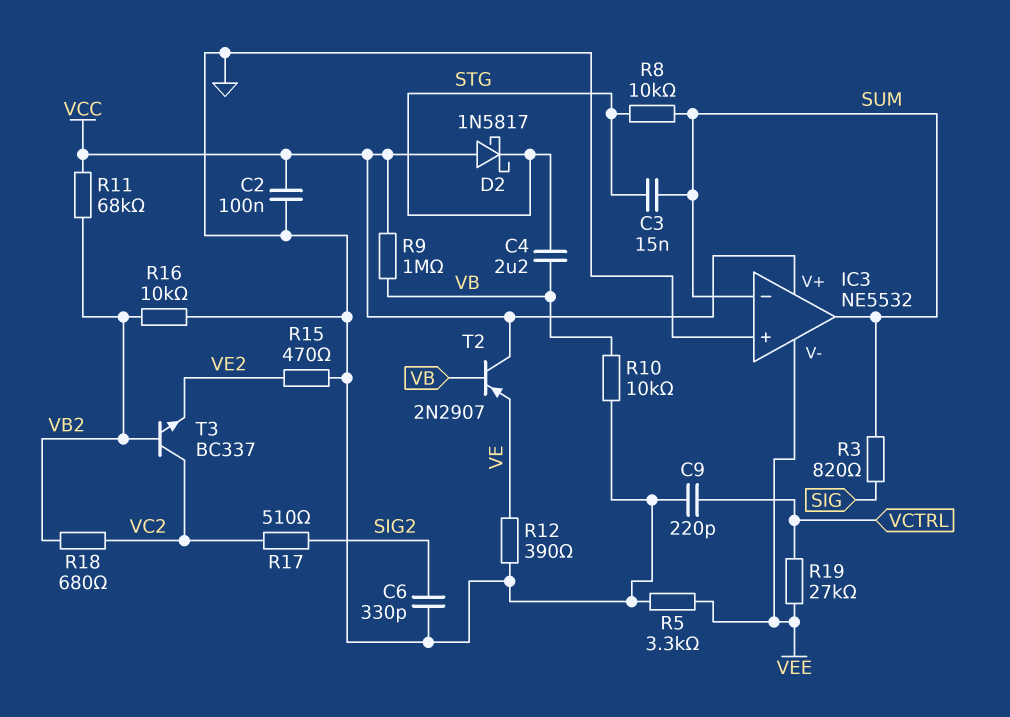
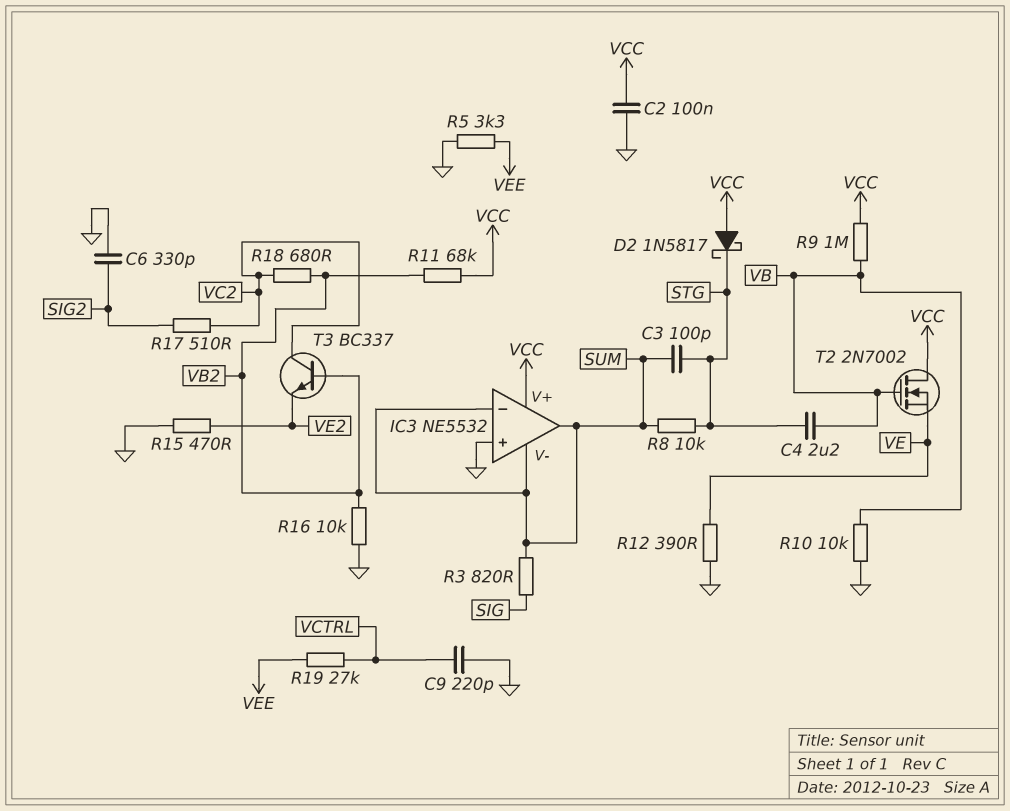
C3: 15nF (STG, SUM) -> 100pF (STG, SUM)
IC3 pin V-: VEE -> SUM
T2: PNP 2N2907 (B VB, C VCC, E VE) -> NMOS 2N7002 (G VB, D VCC, S VE)

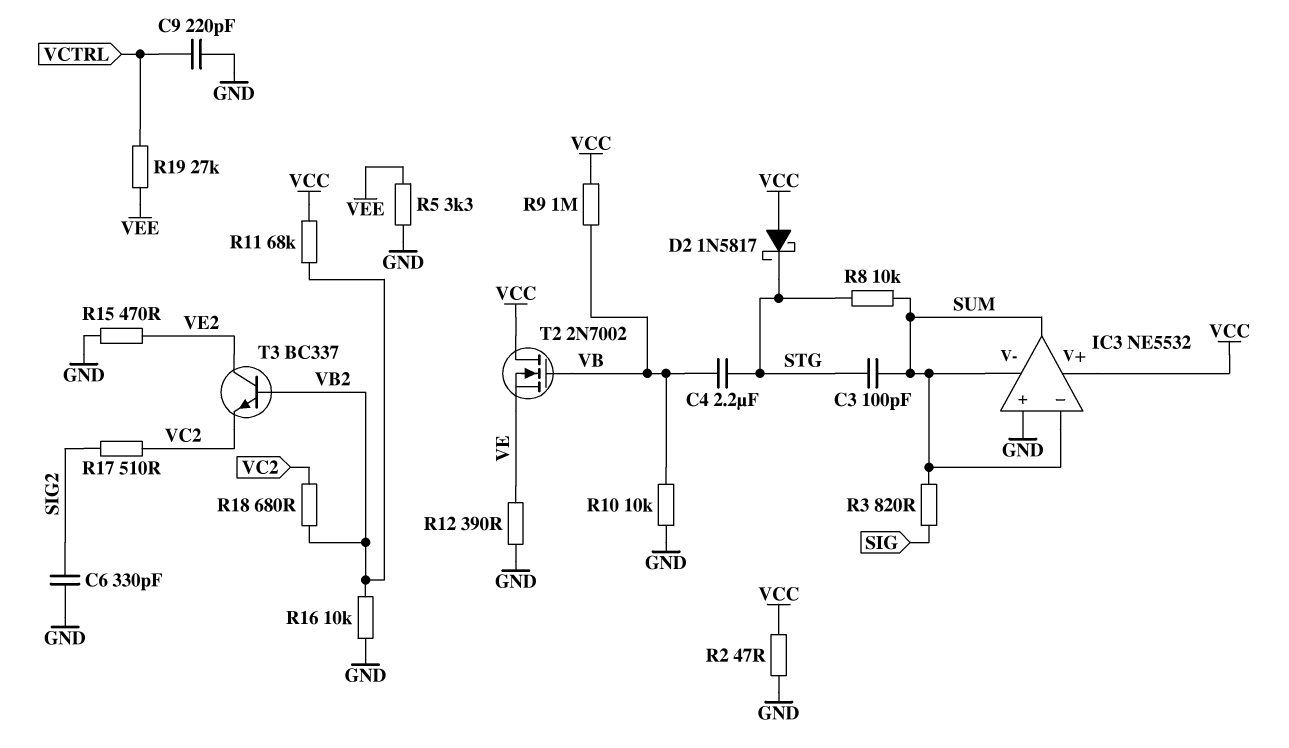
C2: 100nF (GND, VCC) -> none
R2: none -> 47 (GND, VCC)
T3: NPN BC337 (B VB2, C VC2, E VE2) -> NPN BC337 (B VB2, C VE2, E VC2)

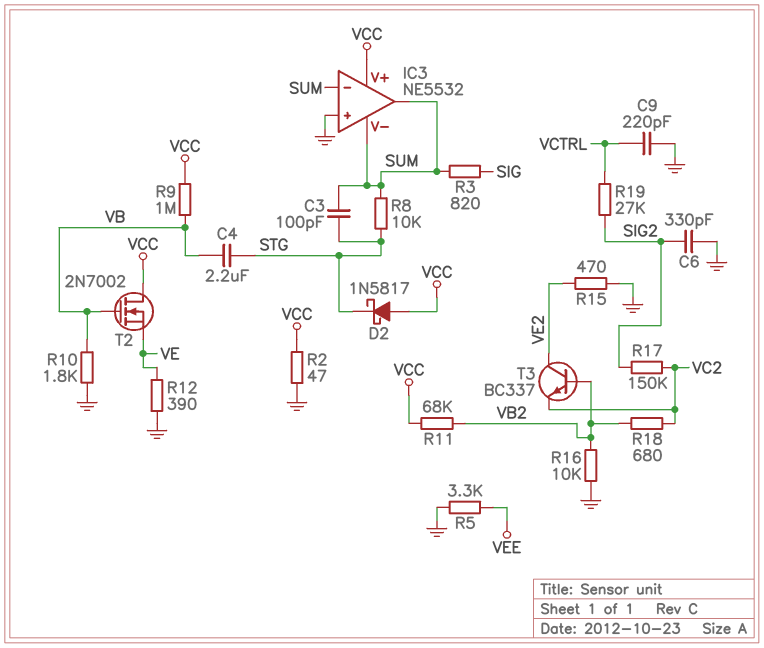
R10: 10k (GND, VB) -> 1.8k (GND, VB)
R17: 510 (SIG2, VC2) -> 150k (SIG2, VC2)
R19: 27k (VCTRL, VEE) -> 27k (SIG2, VCTRL)

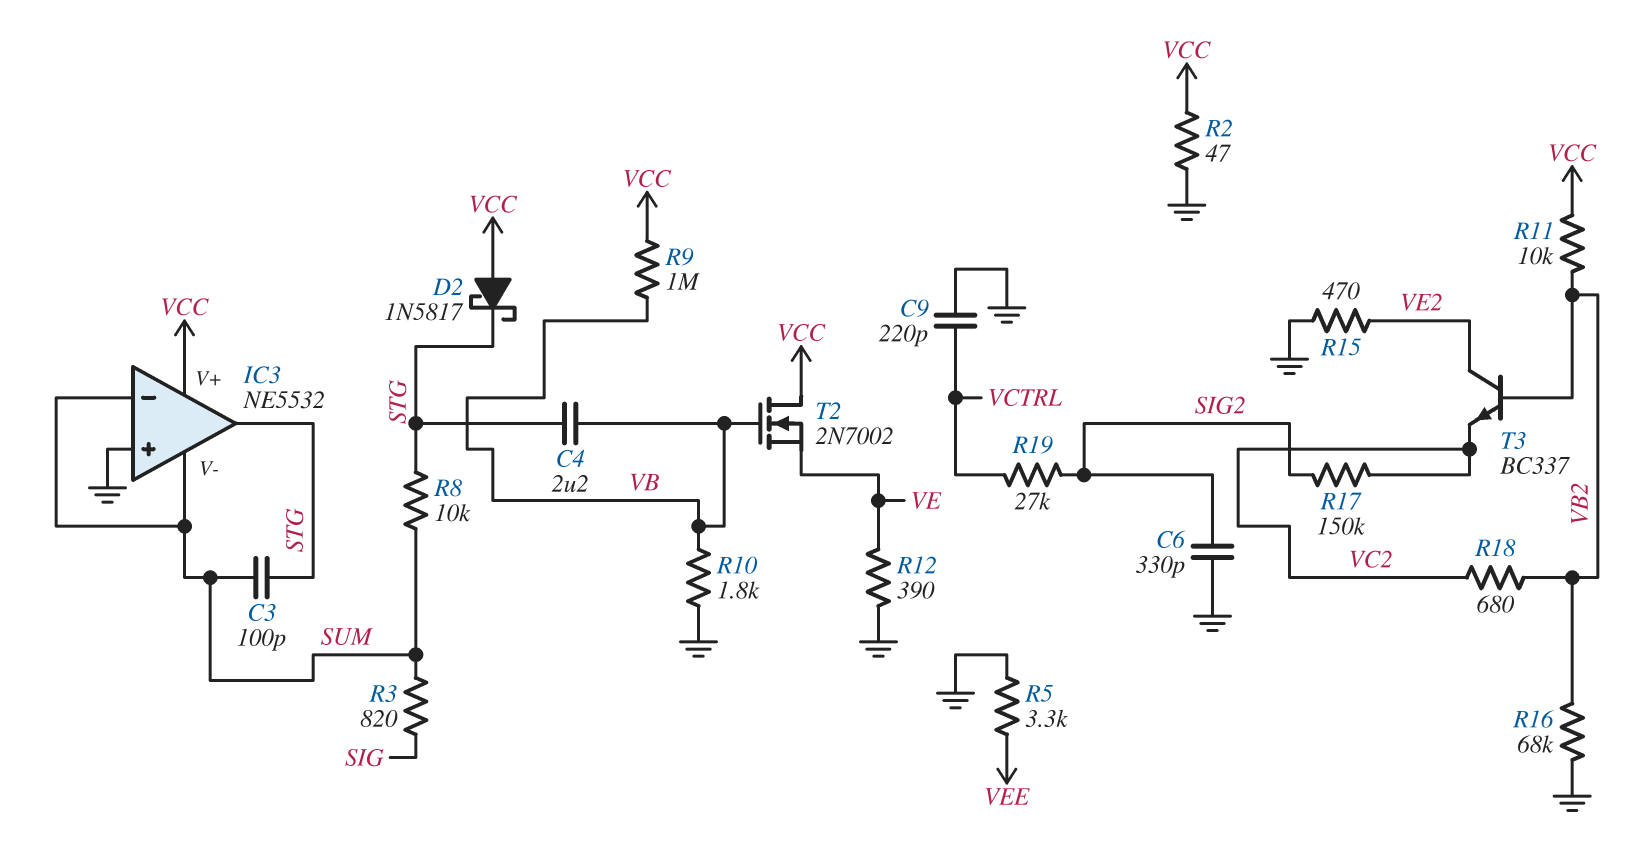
IC3 pin out: SUM -> STG
R11: 68k (VB2, VCC) -> 10k (VB2, VCC)
R16: 10k (GND, VB2) -> 68k (GND, VB2)

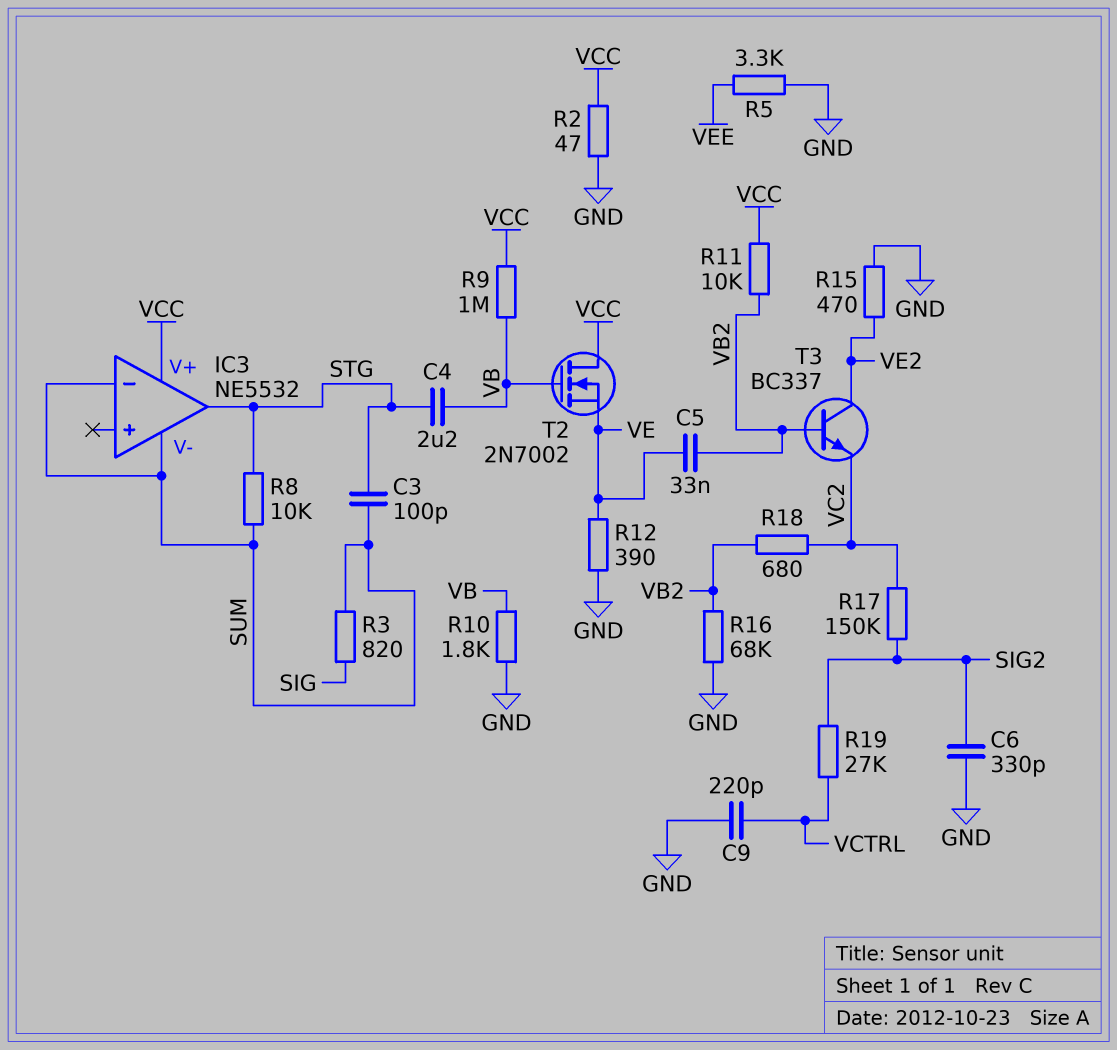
C5: none -> 33nF (VB2, VE)
D2: schottky 1N5817 (A VCC, K STG) -> none
IC3 pin in+: GND -> none

